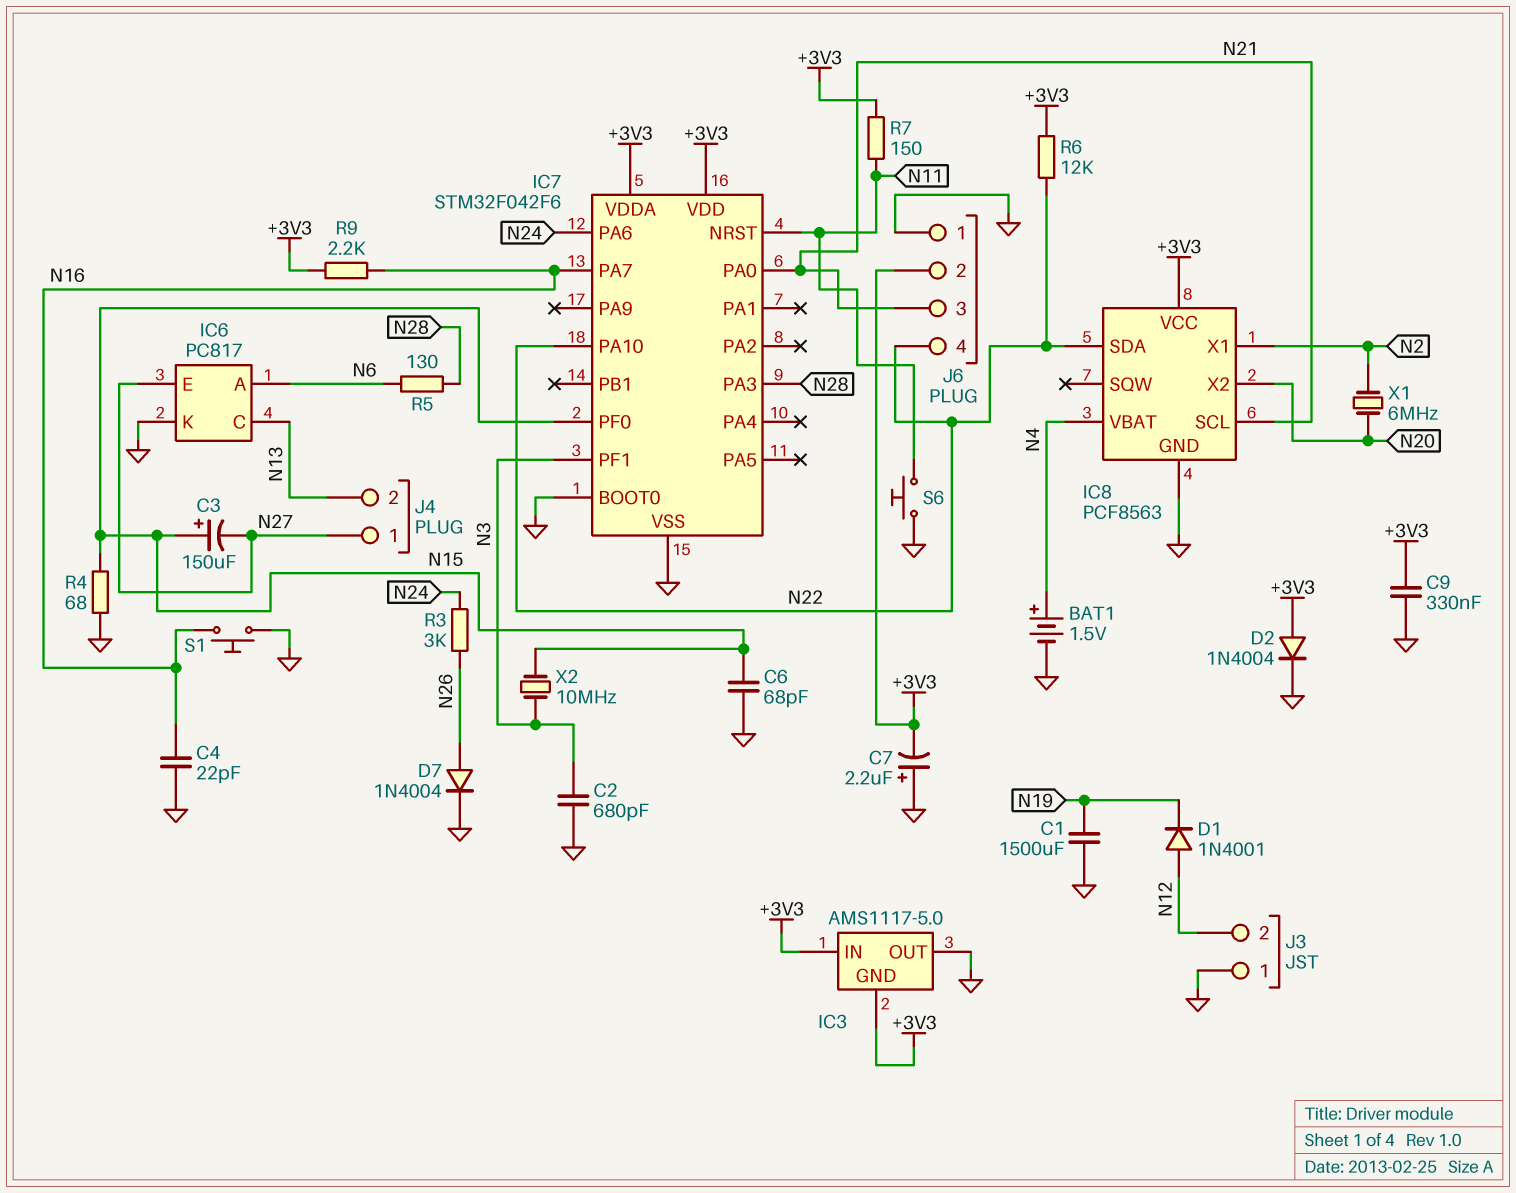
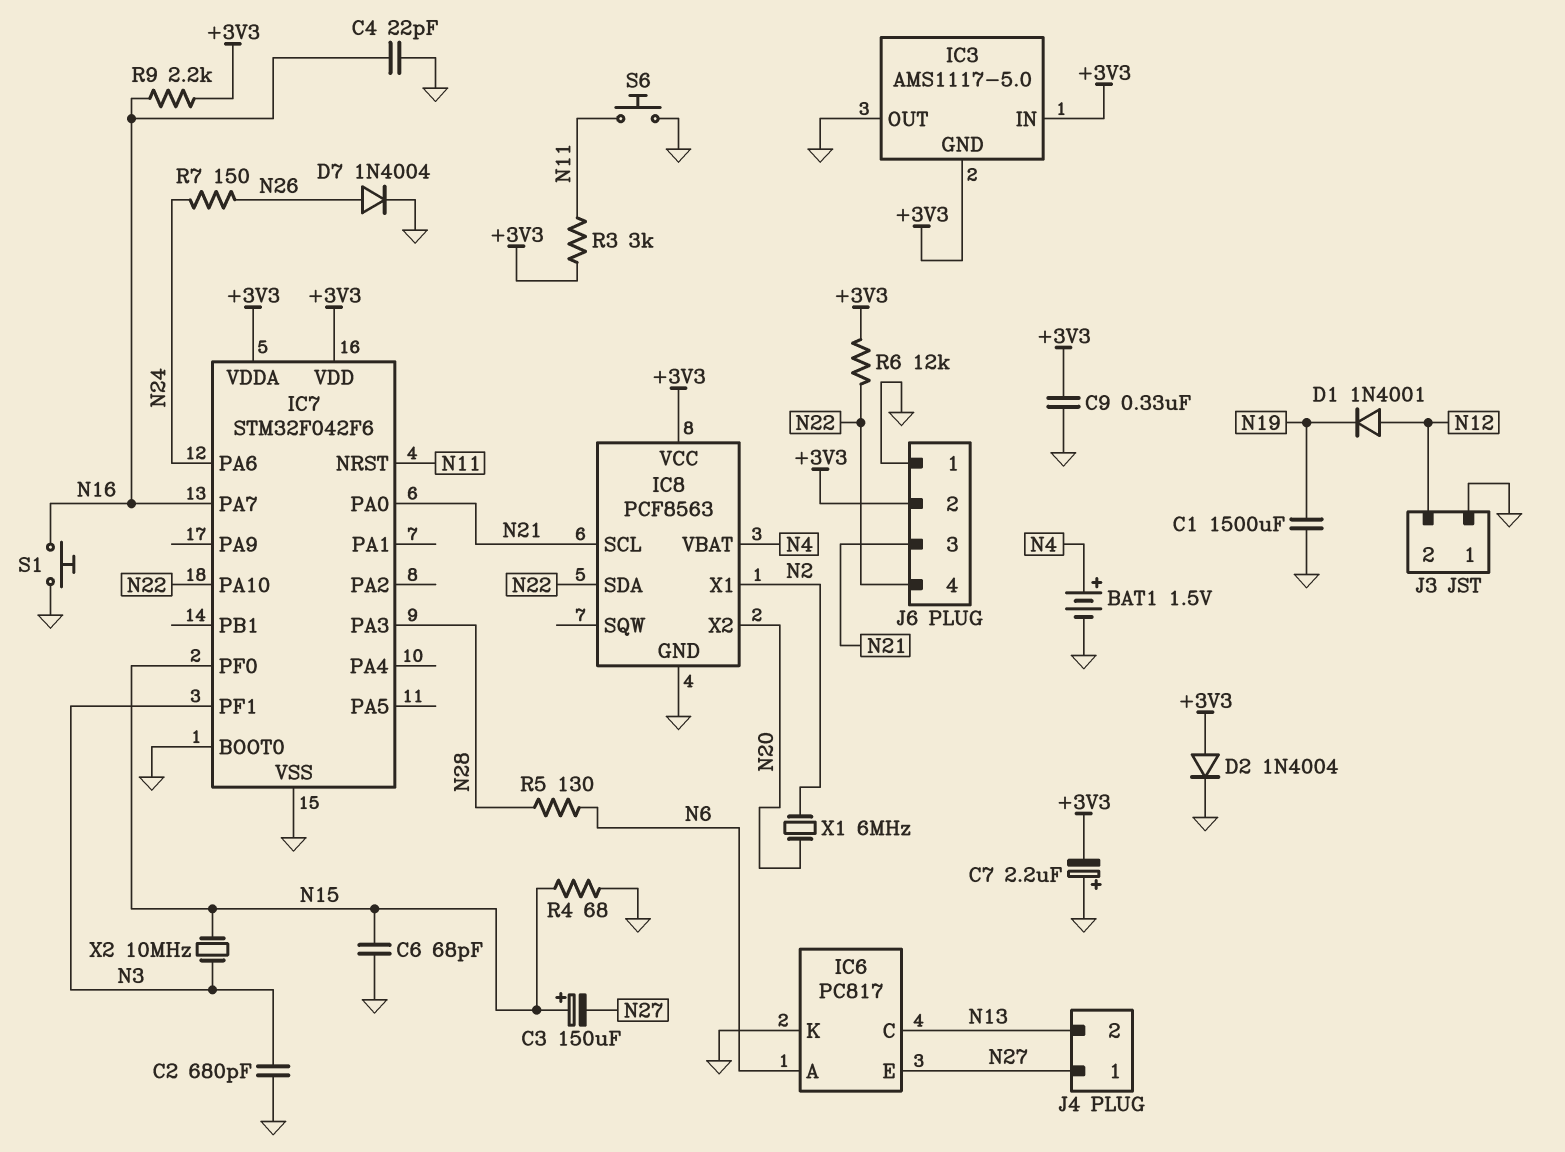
R3: 3k (N24, N26) -> 3k (+3V3, N11)
R7: 150 (+3V3, N11) -> 150 (N24, N26)

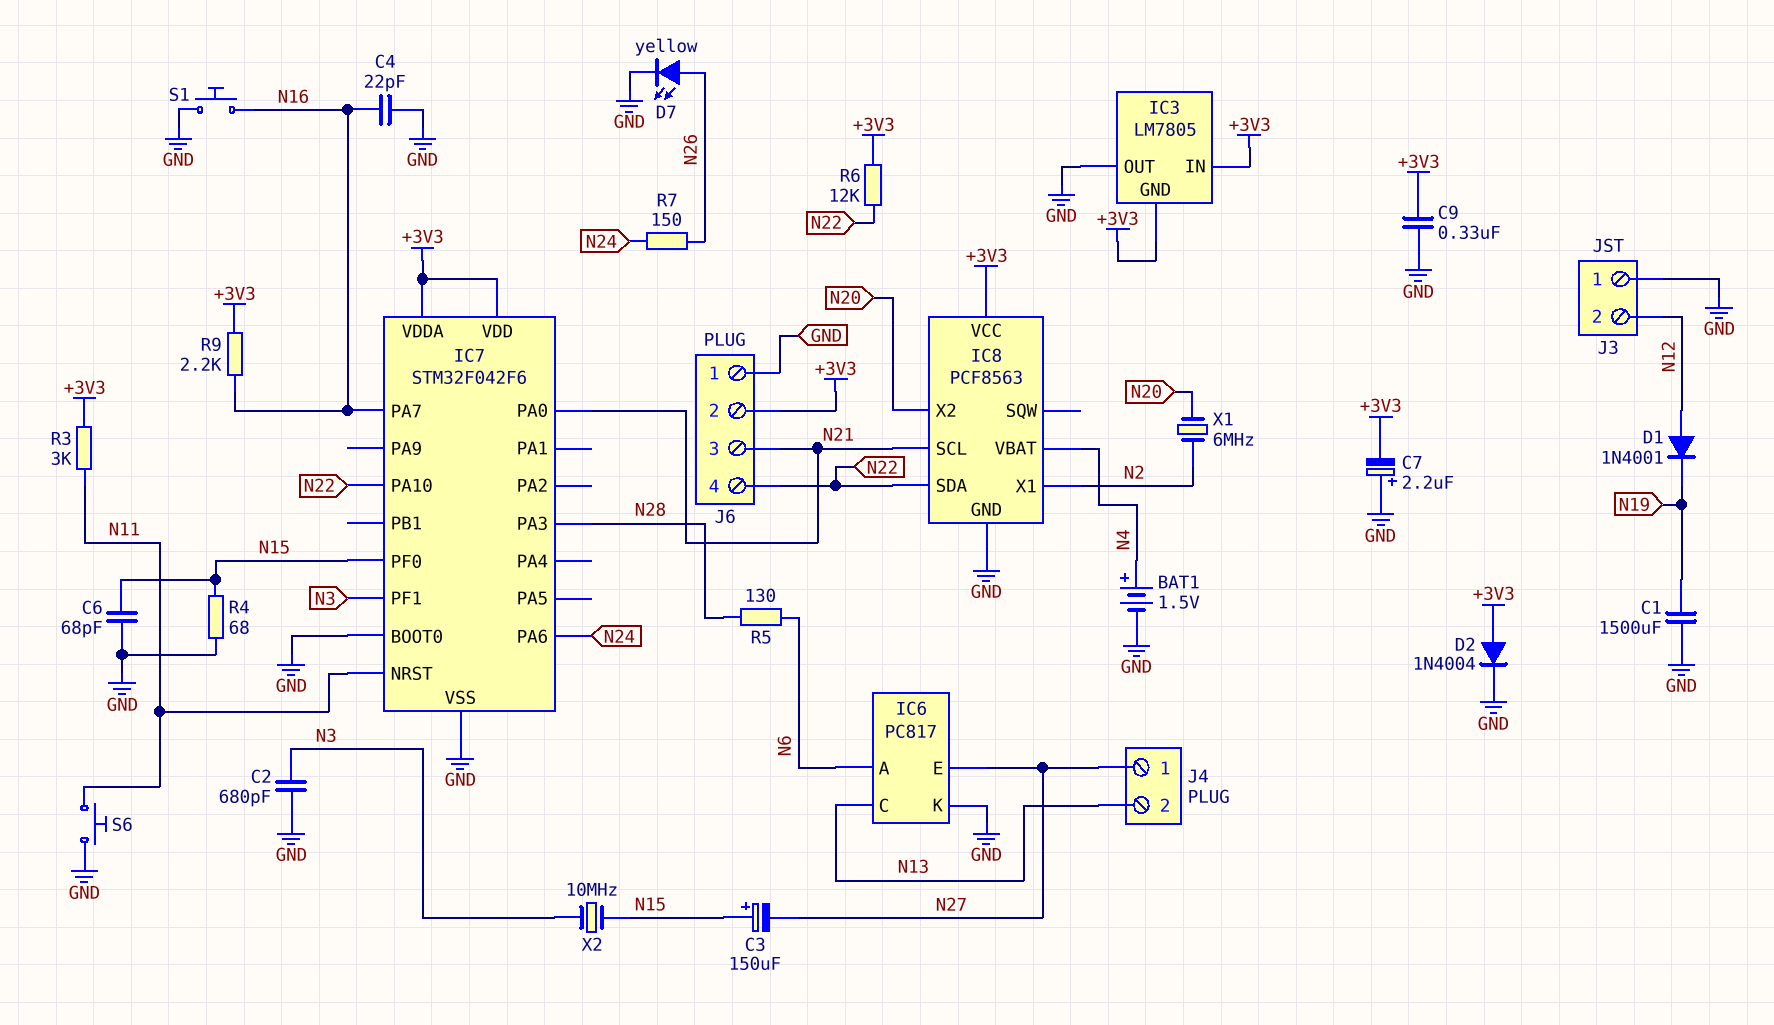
D7: diode 1N4004 (A N26, K GND) -> LED yellow (A N26, K GND)
IC3: AMS1117-5.0 -> LM7805

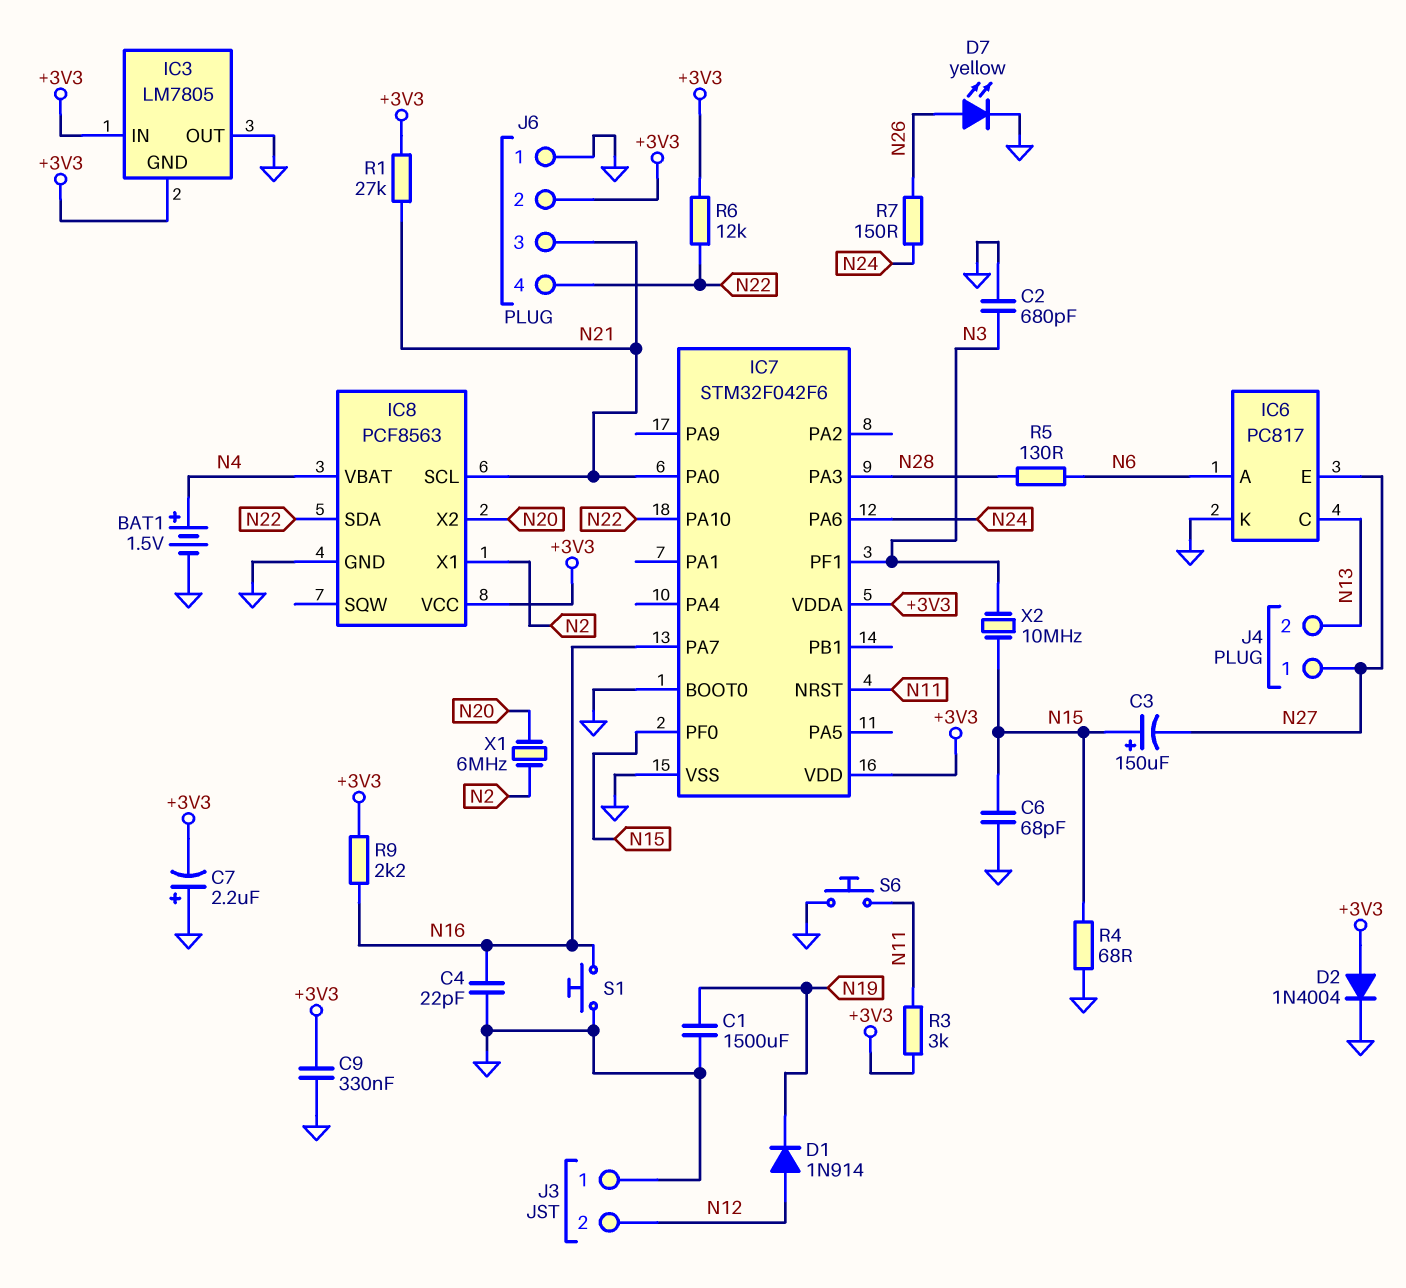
D1: diode 1N4001 (A N12, K N19) -> diode 1N914 (A N12, K N19)
R1: none -> 27k (+3V3, N21)

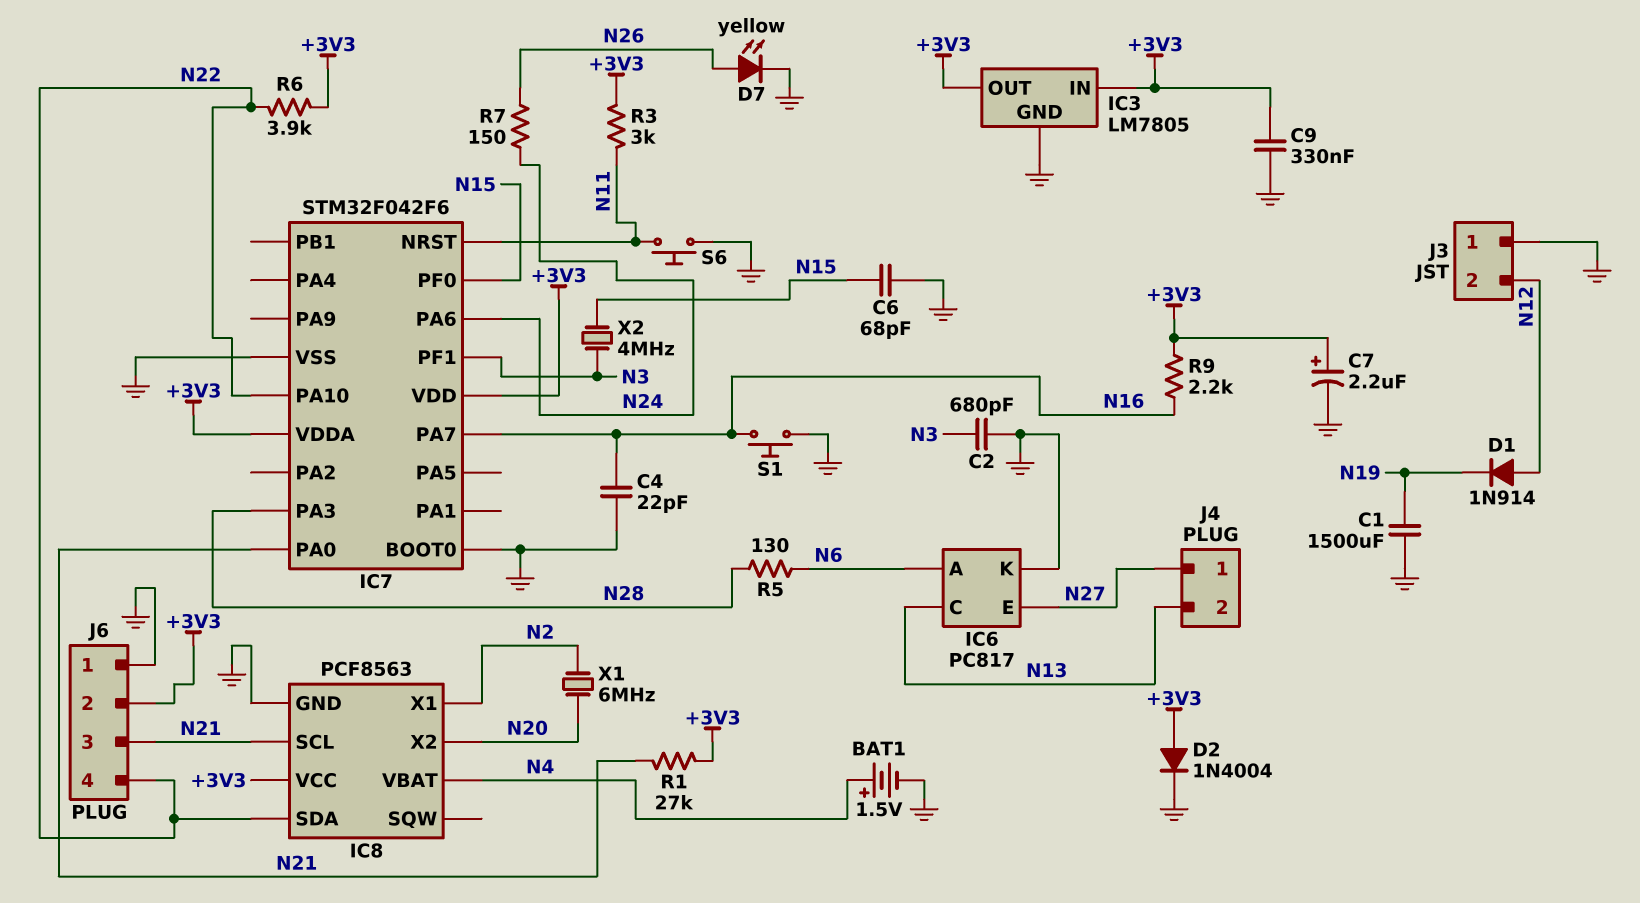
C3: 150uF (plus N15, minus N27) -> none
C7: 2.2uF (plus GND, minus +3V3) -> 2.2uF (plus +3V3, minus GND)
IC3 pin GND: +3V3 -> GND
IC3 pin OUT: GND -> +3V3
R4: 68 (GND, N15) -> none
R6: 12k (+3V3, N22) -> 3.9k (+3V3, N22)
X2: 10MHz (N3, N15) -> 4MHz (N3, N15)

